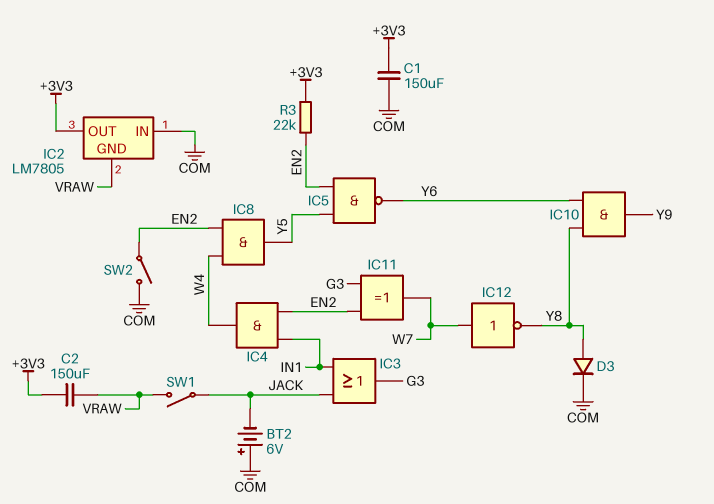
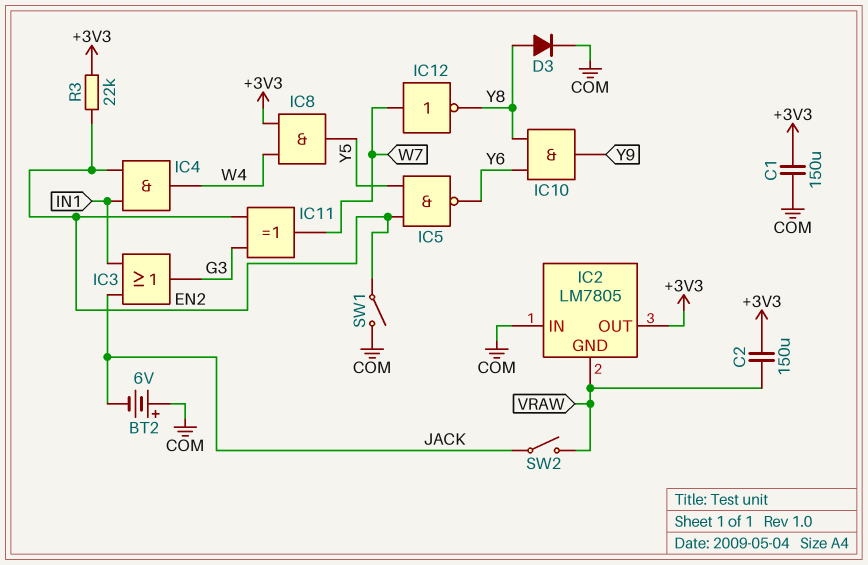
IC8: AND (in EN2, in W4, out Y5) -> AND (in +3V3, in W4, out Y5)
SW1: switch (JACK, VRAW) -> switch (COM, EN2)
SW2: switch (COM, EN2) -> switch (JACK, VRAW)

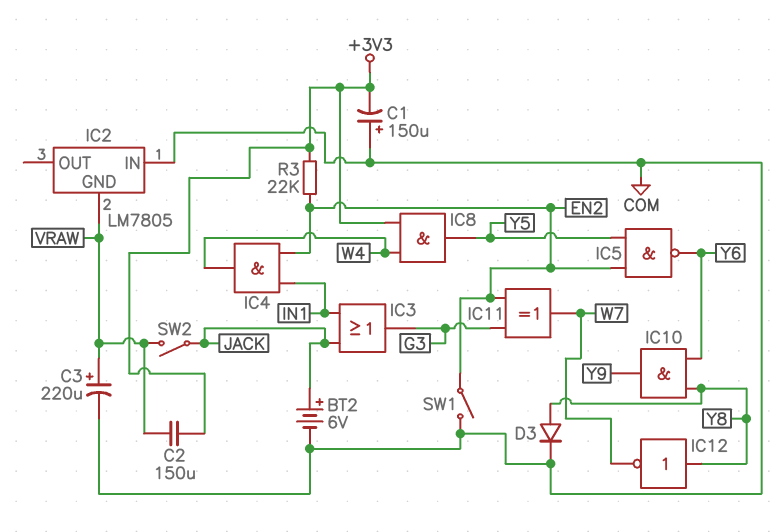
BT2: 6V (plus COM, minus JACK) -> 6V (plus JACK, minus COM)
C1: 150uF (+3V3, COM) -> 150uF (plus COM, minus +3V3)
C3: none -> 220uF (plus VRAW, minus COM)
IC2 pin OUT: +3V3 -> none
IC12: NOT (in W7, out Y8) -> NOT (in Y8, out W7)

